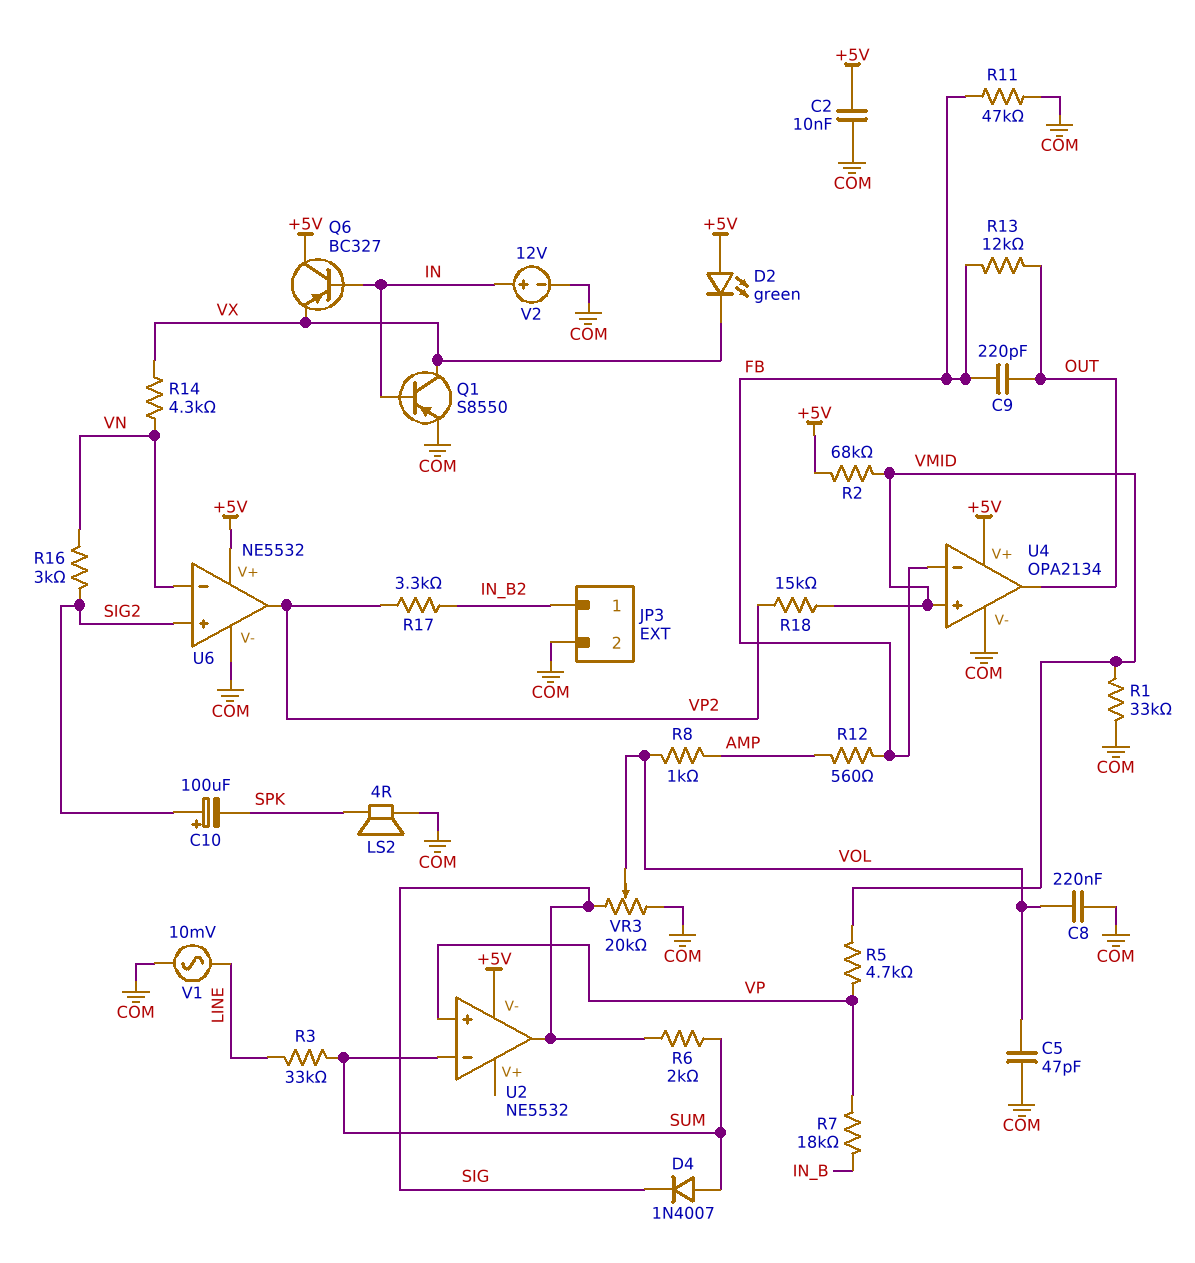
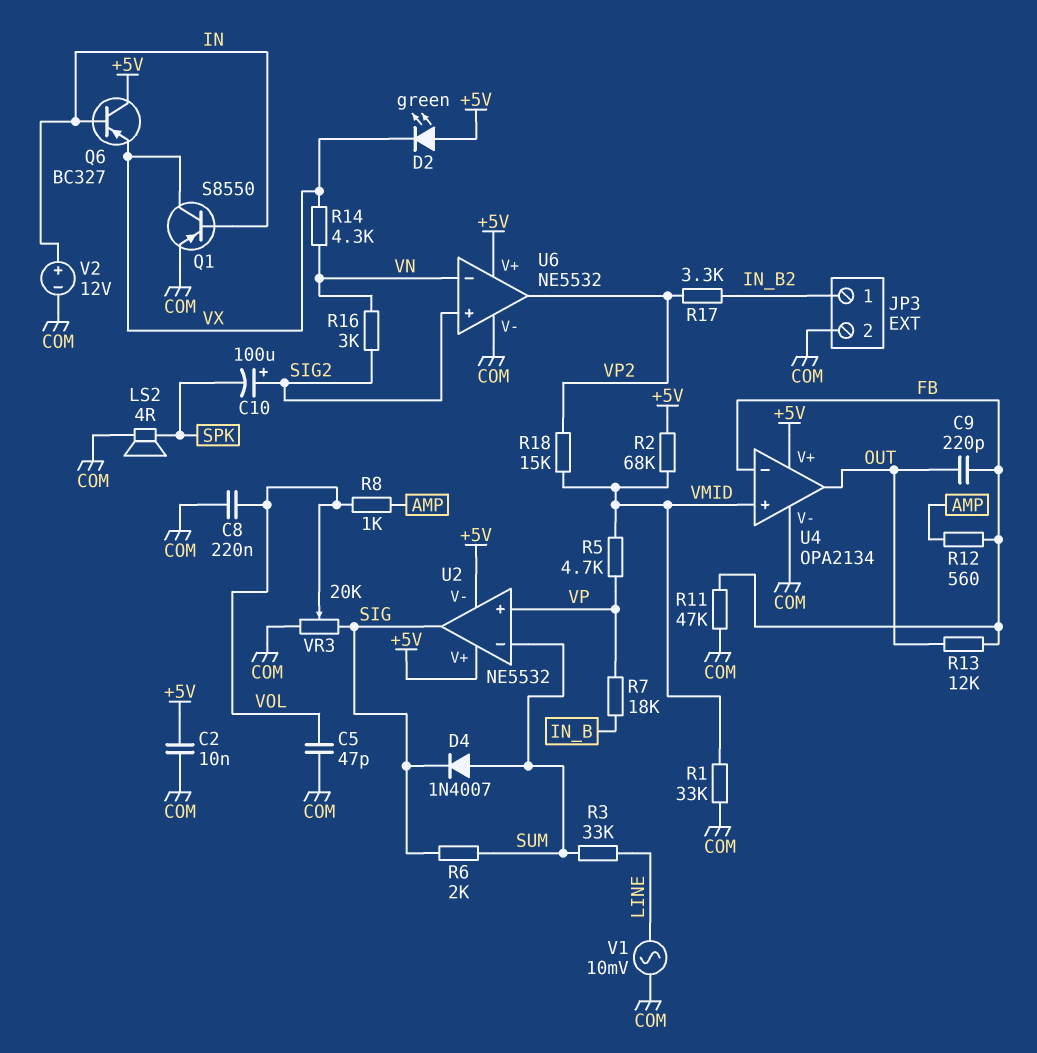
U2 pin V+: none -> +5V

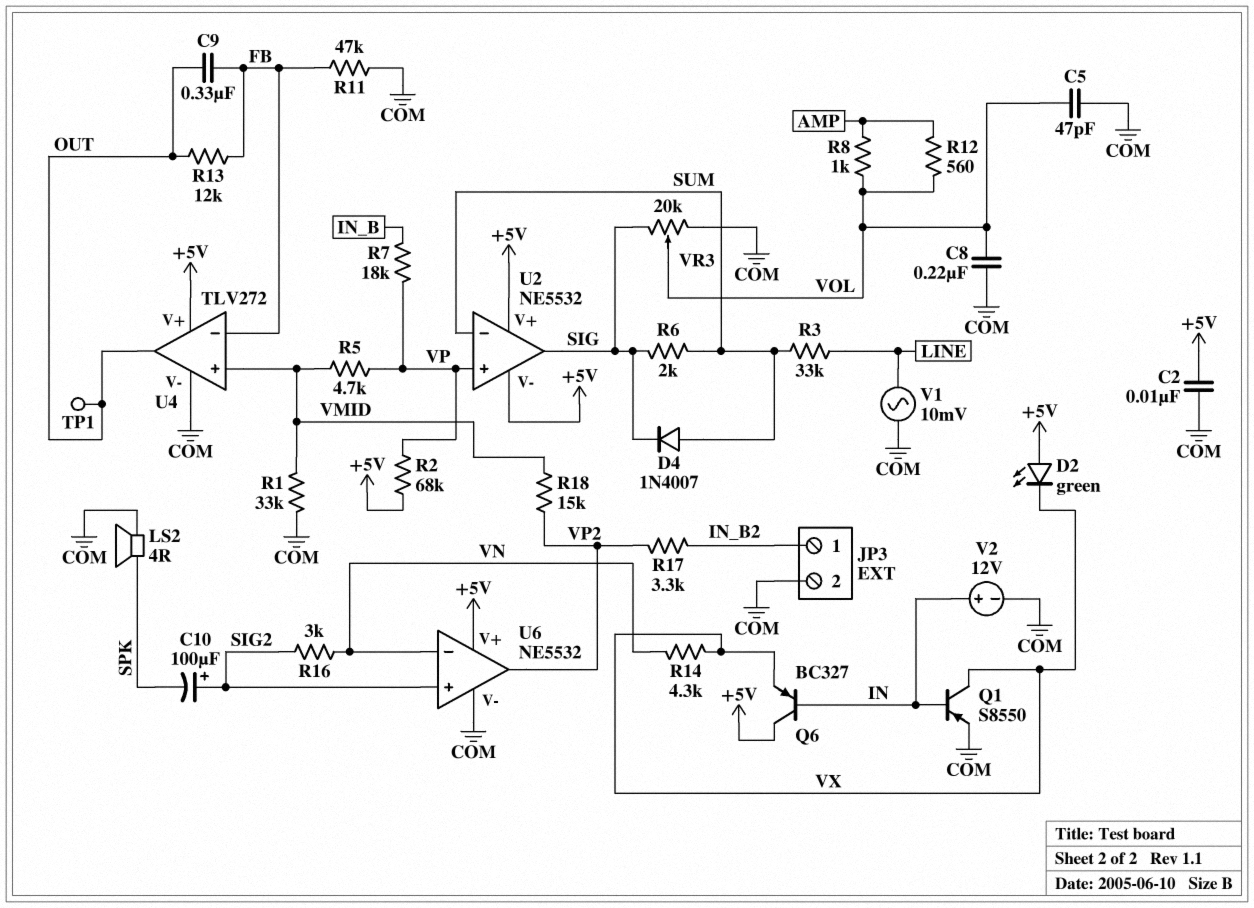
C9: 220pF (FB, OUT) -> 330nF (FB, OUT)
R2: 68k (+5V, VMID) -> 68k (+5V, VP)
R12: 560 (AMP, FB) -> 560 (AMP, VOL)
TP1: none -> test point (OUT)
U4: OPA2134 -> TLV272

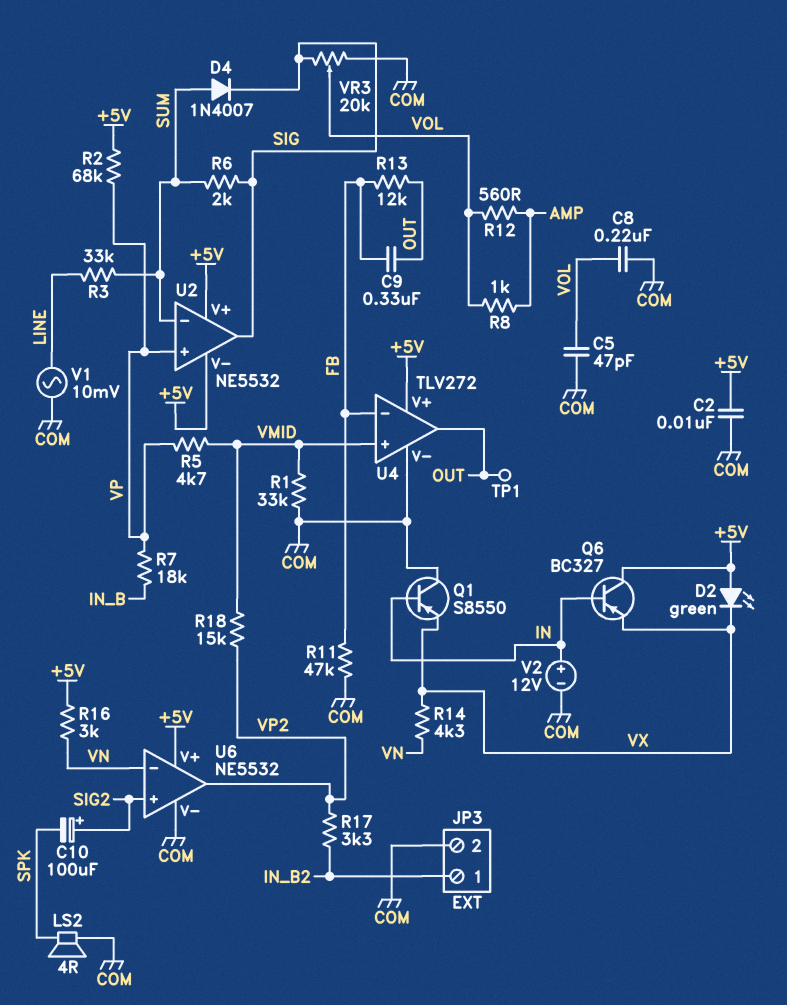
Q1: PNP S8550 (B IN, C VX, E COM) -> PNP S8550 (B IN, C COM, E VX)
R16: 3k (SIG2, VN) -> 3k (+5V, VN)

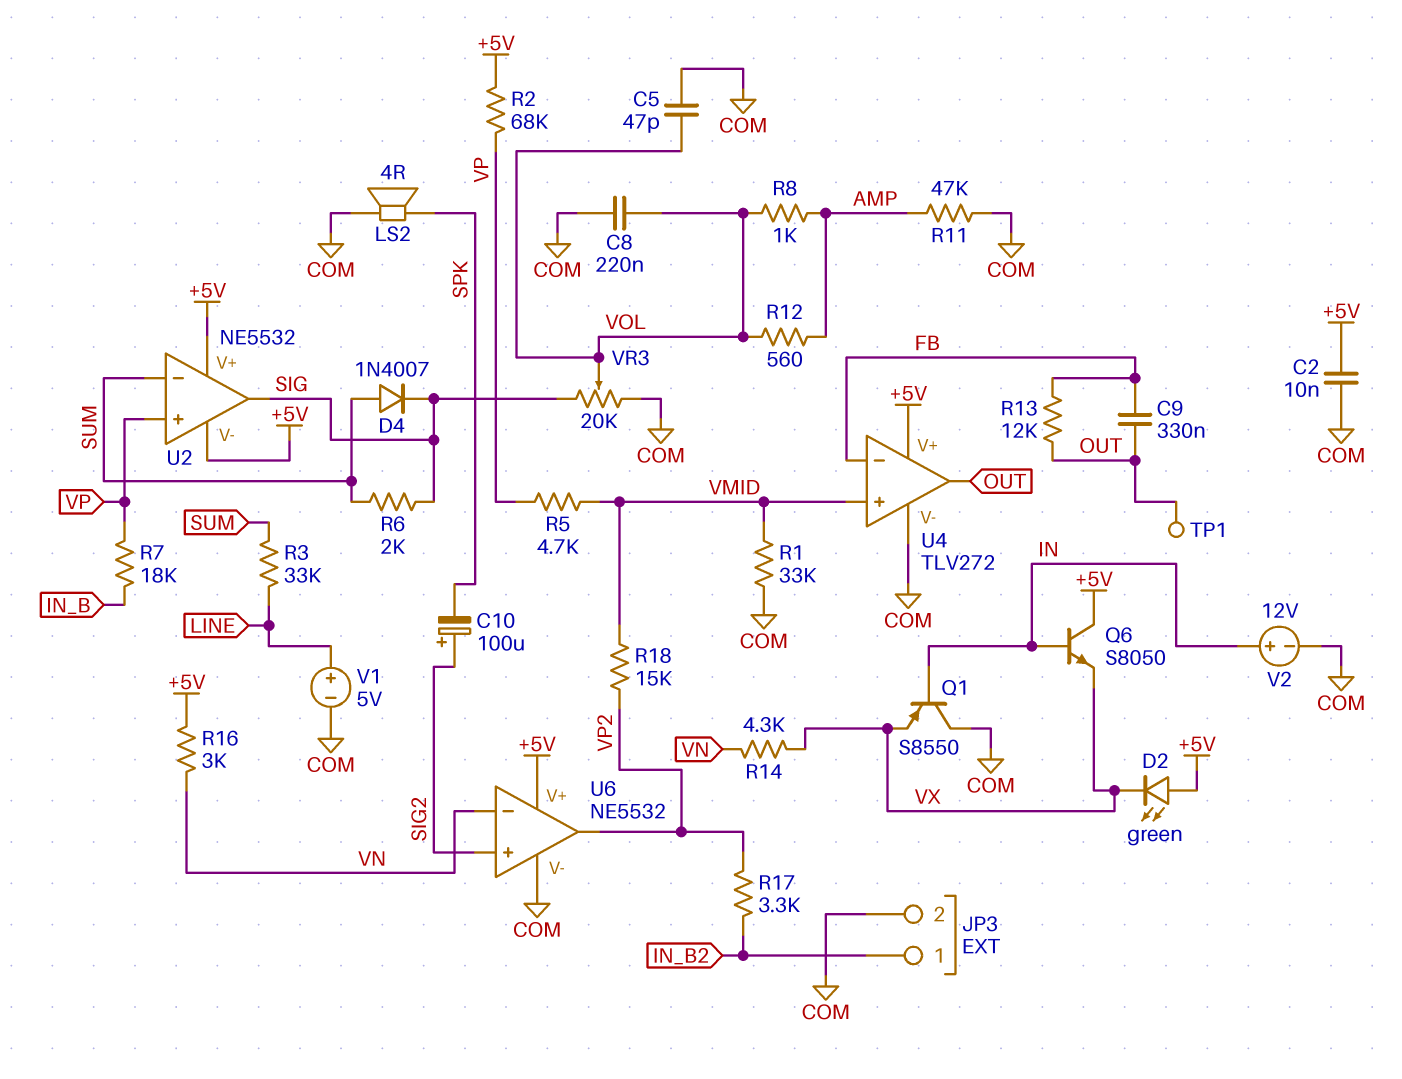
Q6: PNP BC327 (B IN, C +5V, E VX) -> NPN S8050 (B IN, C +5V, E VX)
R11: 47k (COM, FB) -> 47k (AMP, COM)
V1: AC 10mV (COM, LINE) -> 5V (plus LINE, minus COM)

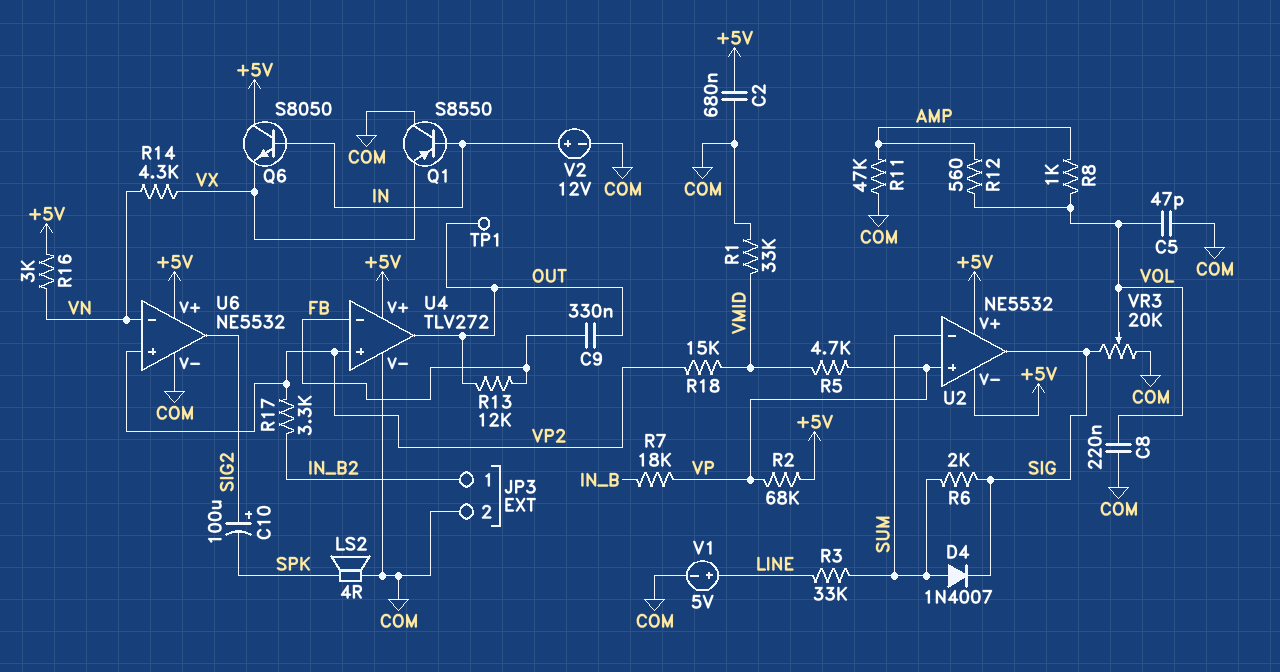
C2: 10nF (+5V, COM) -> 680nF (+5V, COM)
D2: LED green (A +5V, K VX) -> none
U4 pin in+: VMID -> VP2
U6 pin in+: SIG2 -> VP2
U6 pin out: VP2 -> SIG2

